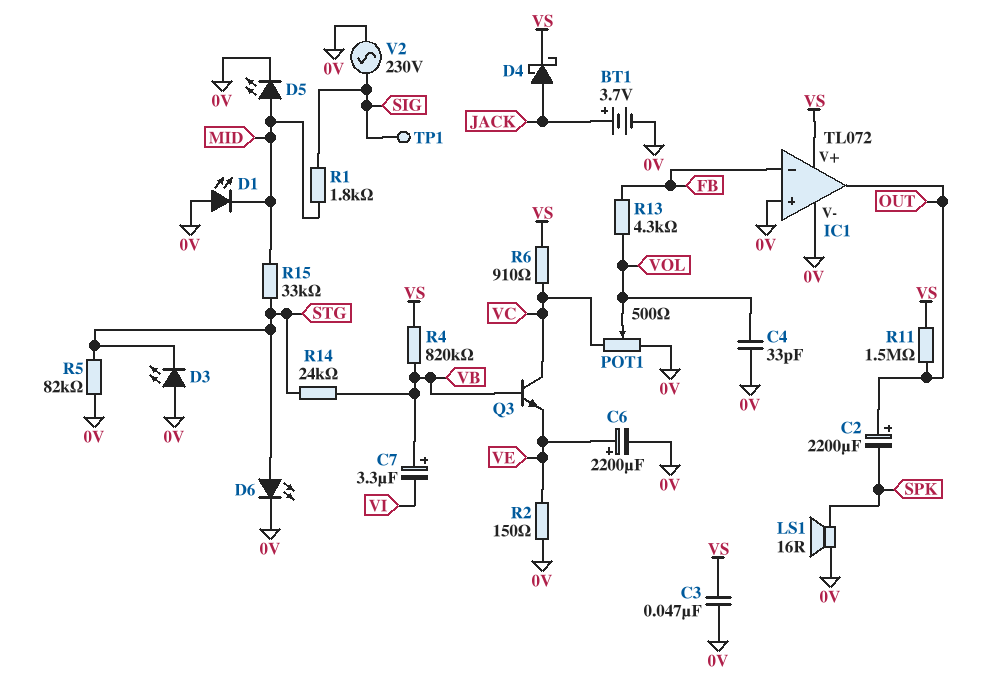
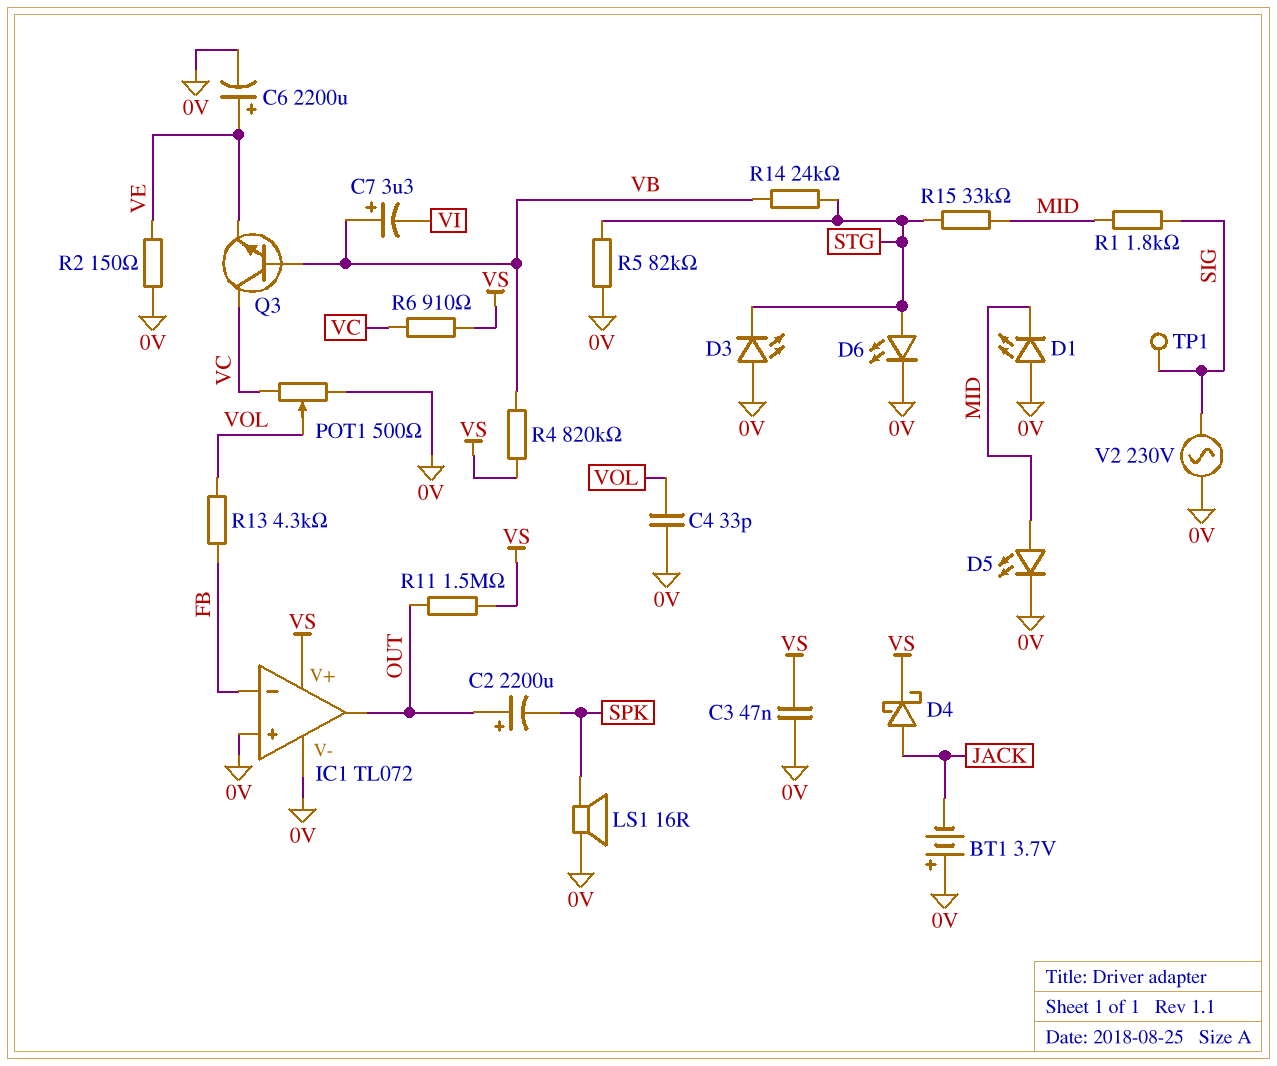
BT1: 3.7V (plus JACK, minus 0V) -> 3.7V (plus 0V, minus JACK)

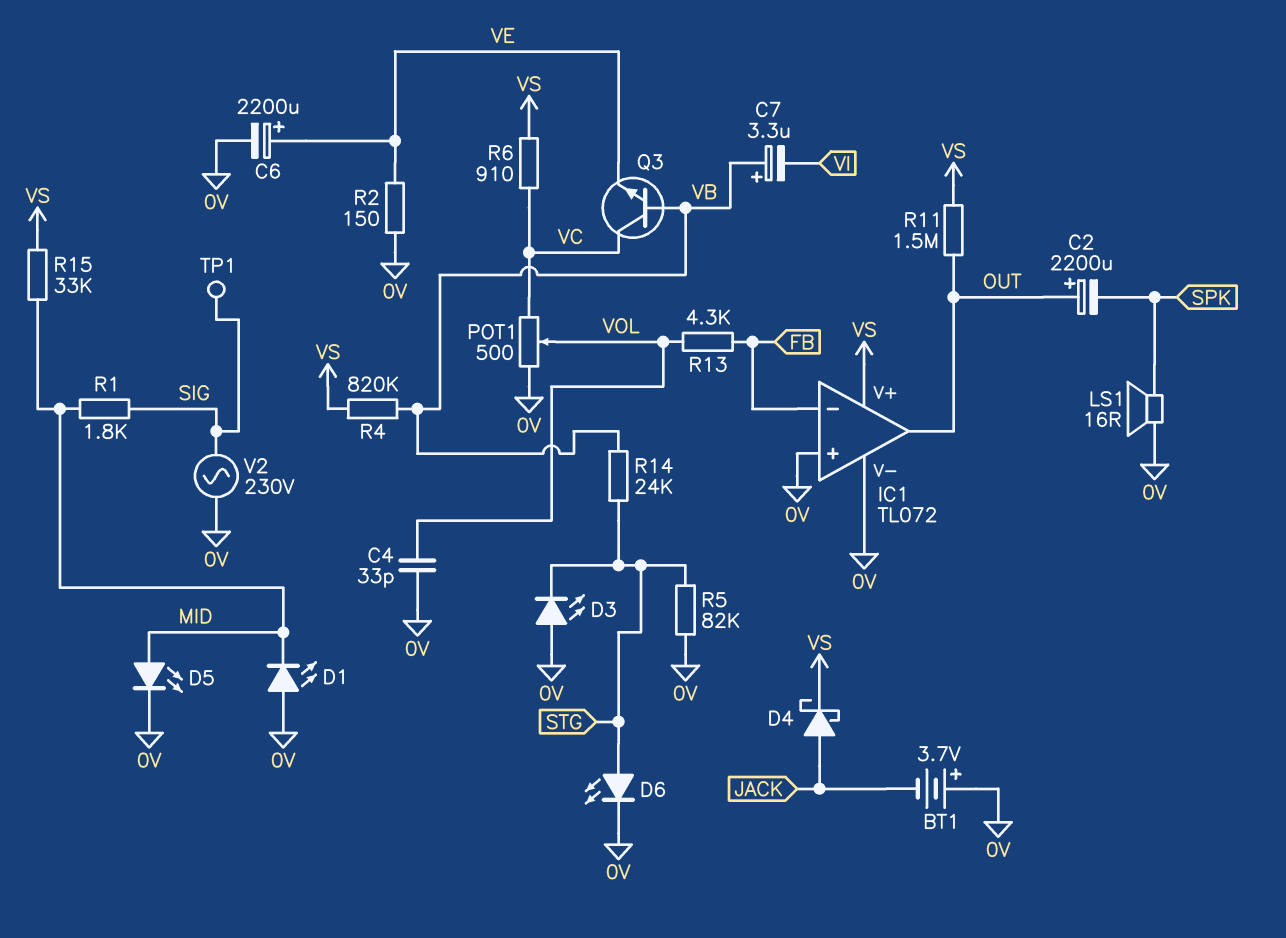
C3: 47nF (0V, VS) -> none
R15: 33k (MID, STG) -> 33k (MID, VS)

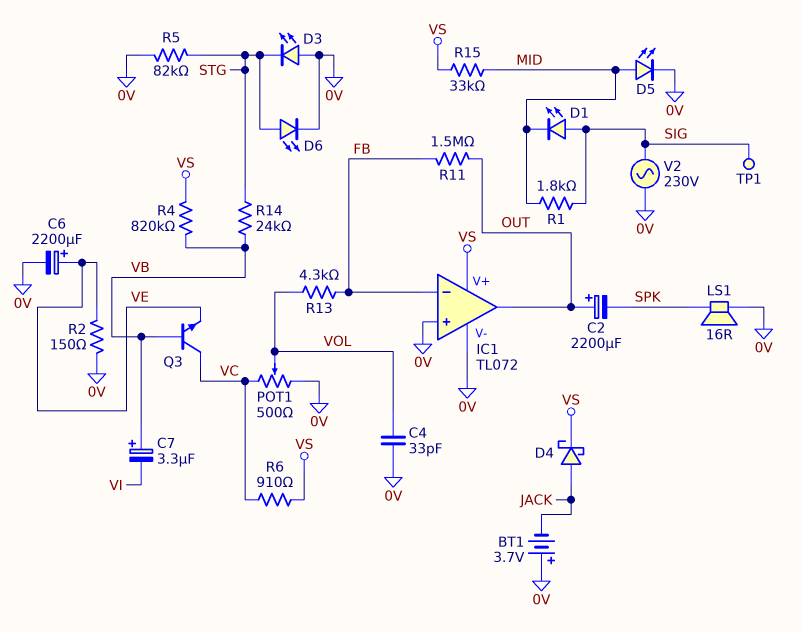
D1: LED (A 0V, K MID) -> LED (A SIG, K MID)
R11: 1.5M (OUT, VS) -> 1.5M (FB, OUT)

